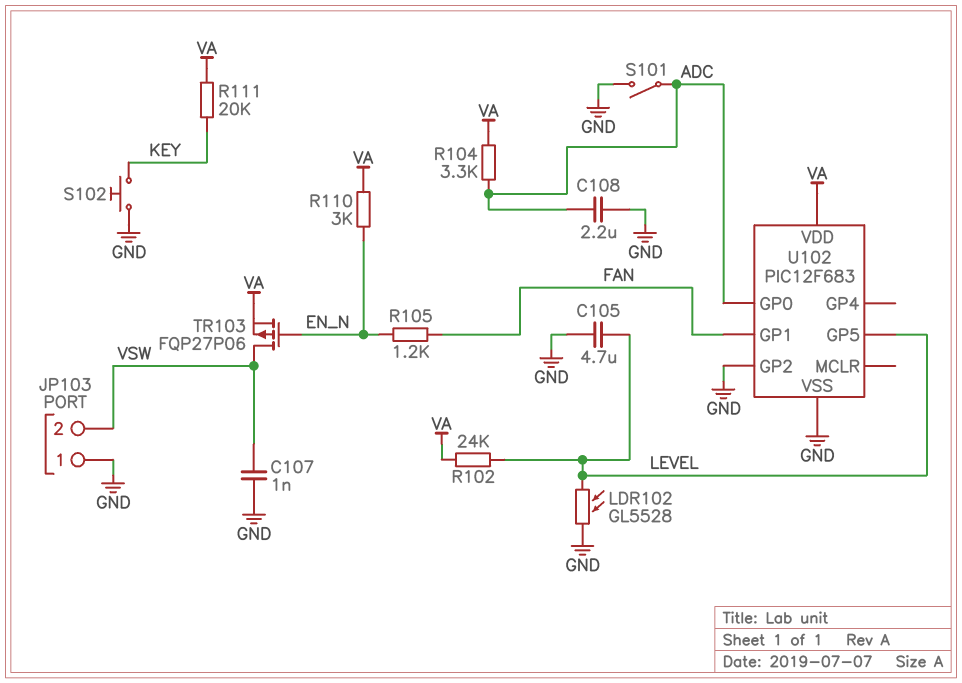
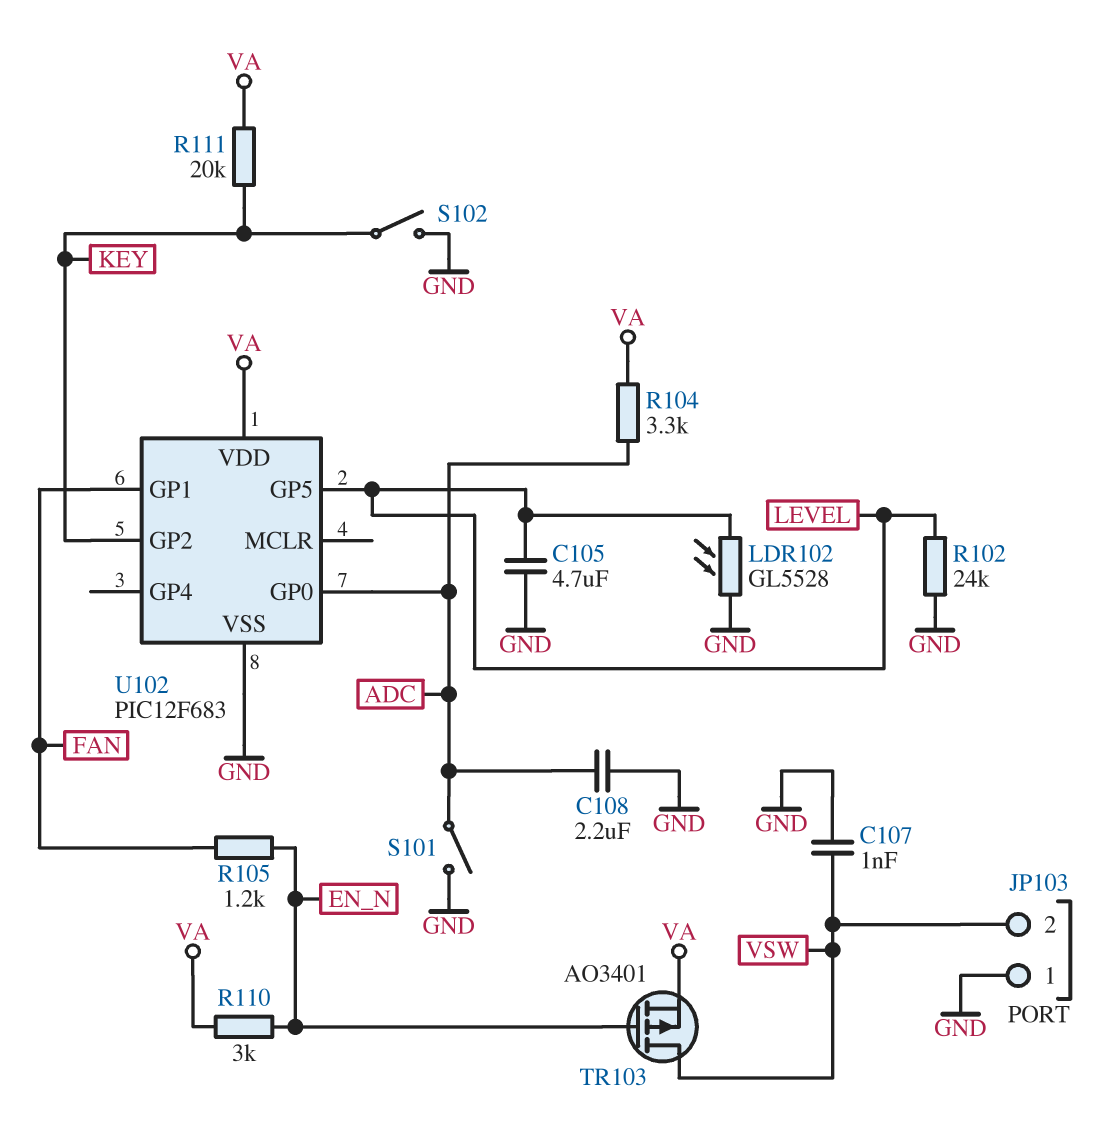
R102: 24k (LEVEL, VA) -> 24k (GND, LEVEL)
S102: button (GND, KEY) -> switch (GND, KEY)
TR103: PMOS FQP27P06 (G EN_N, D VSW, S VA) -> PMOS AO3401 (G EN_N, D VSW, S VA)
U102 pin GP2: GND -> KEY

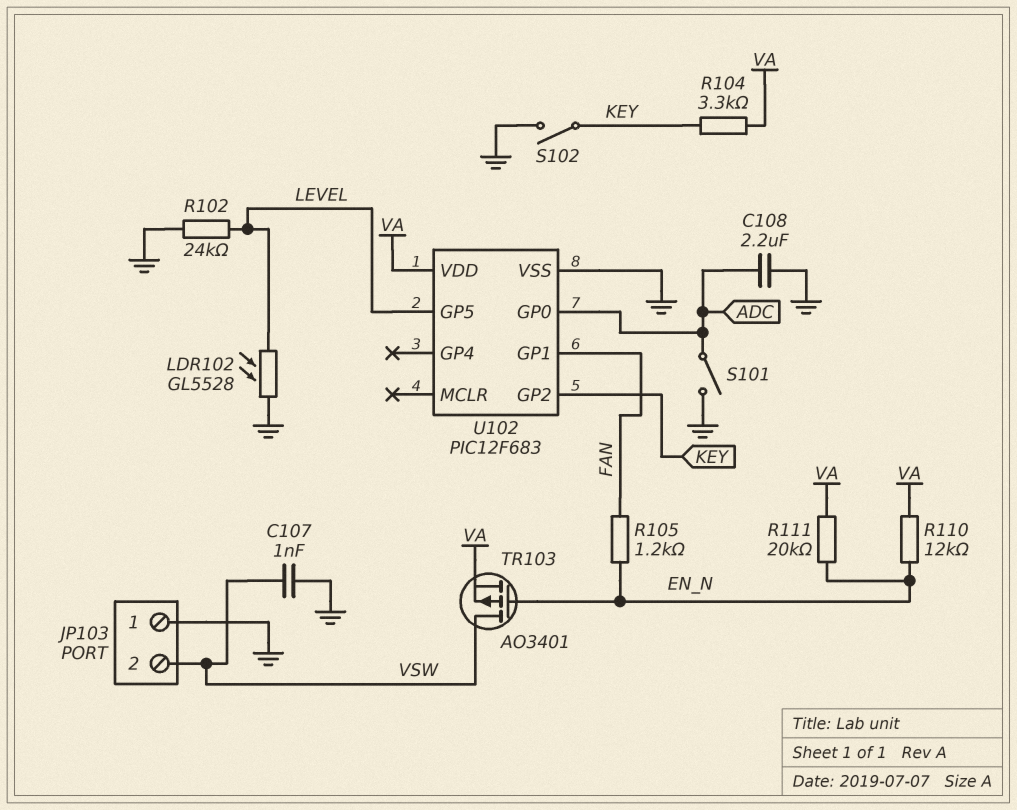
C105: 4.7uF (GND, LEVEL) -> none
R104: 3.3k (ADC, VA) -> 3.3k (KEY, VA)
R110: 3k (EN_N, VA) -> 12k (EN_N, VA)
R111: 20k (KEY, VA) -> 20k (EN_N, VA)

